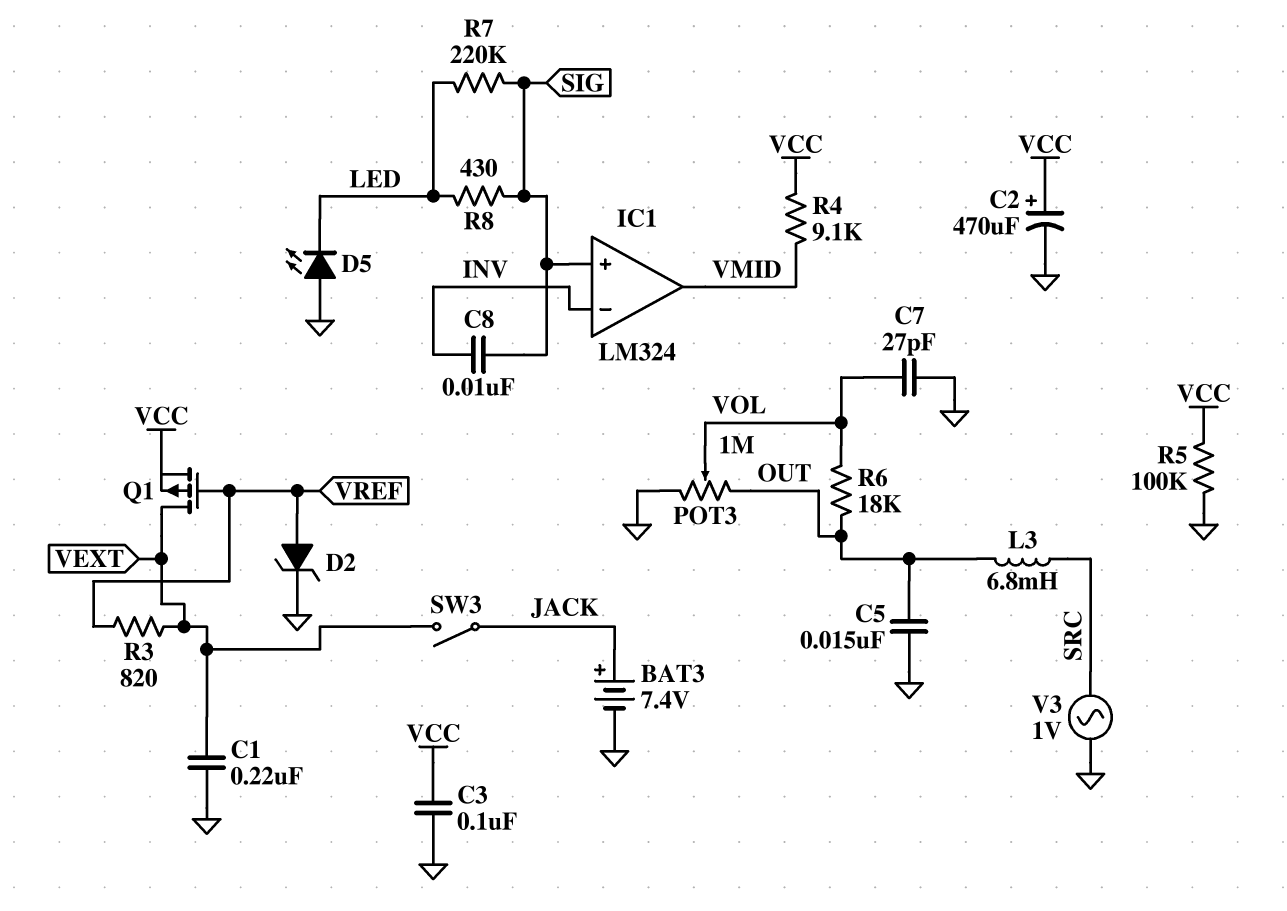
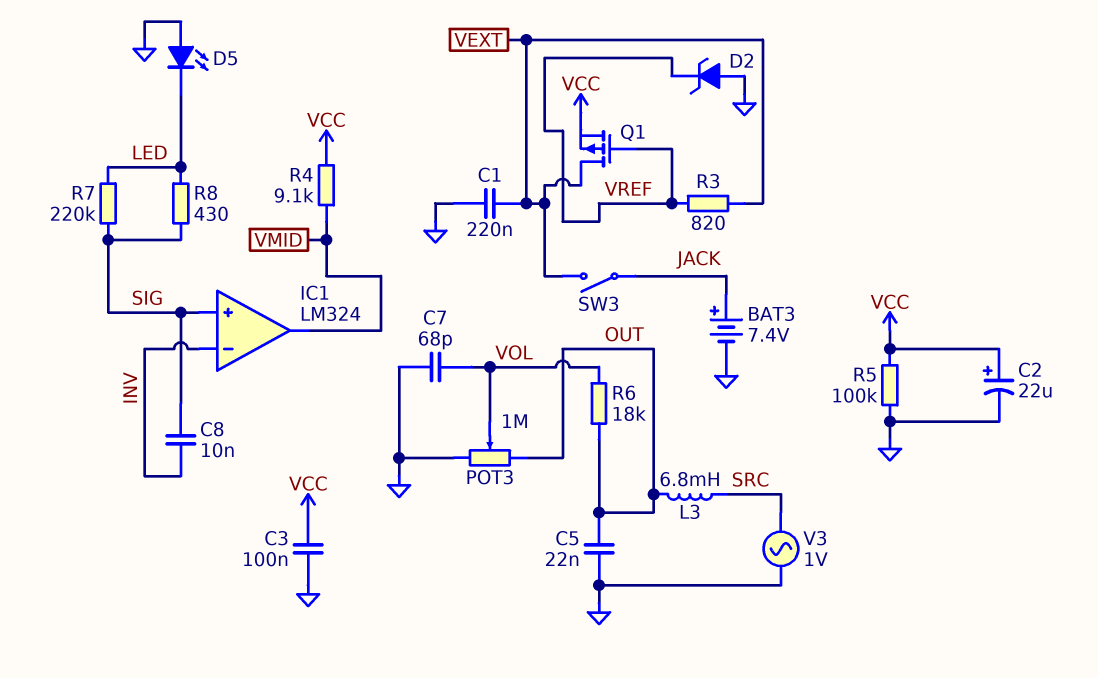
C2: 470uF (plus VCC, minus GND) -> 22uF (plus VCC, minus GND)
C5: 15nF (GND, OUT) -> 22nF (GND, OUT)
C7: 27pF (GND, VOL) -> 68pF (GND, VOL)
D2: zener (A VREF, K GND) -> zener (A GND, K VREF)

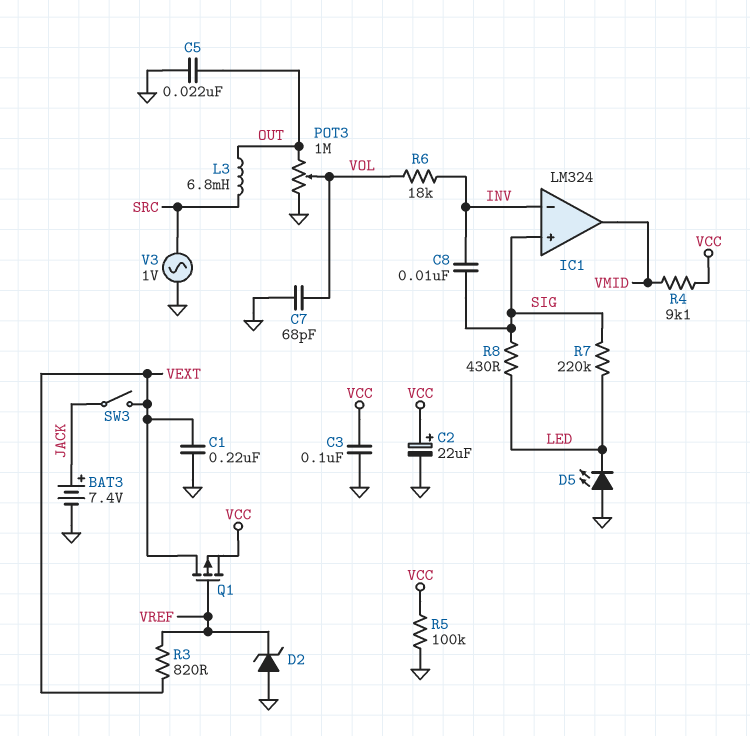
R6: 18k (OUT, VOL) -> 18k (INV, VOL)

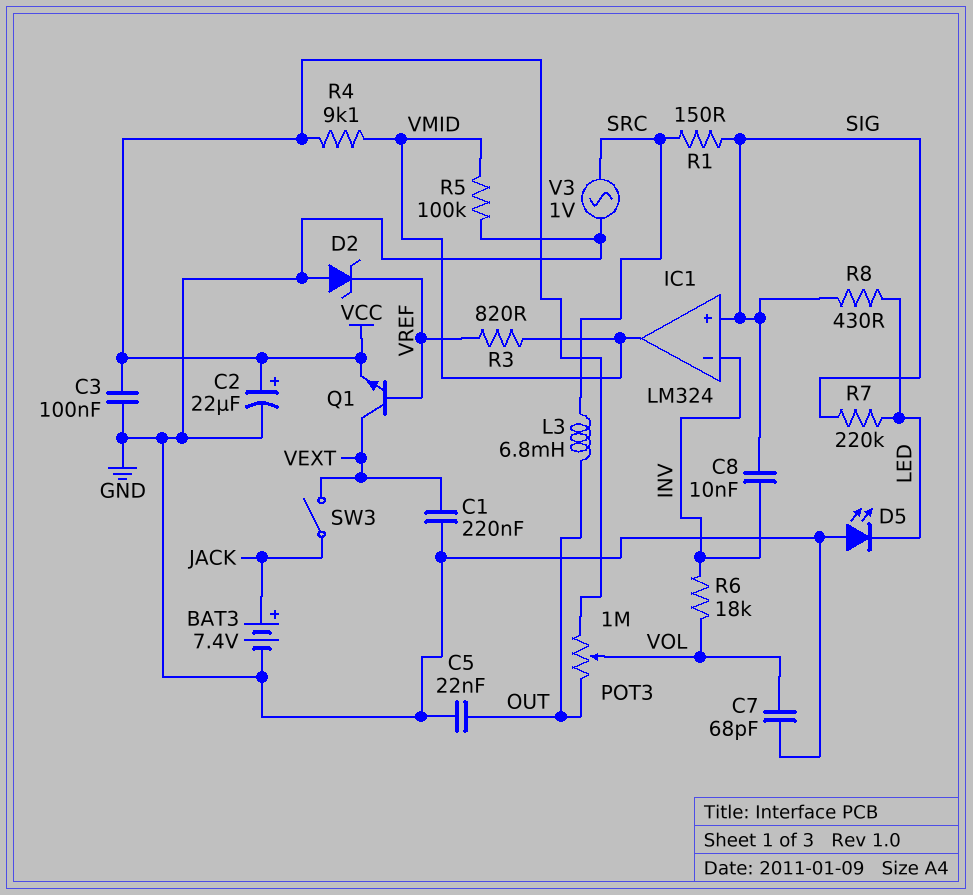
POT3: 1M (GND, OUT, wiper VOL) -> 1M (OUT, VCC, wiper VOL)
Q1: PMOS (G VREF, D VEXT, S VCC) -> NPN (B VREF, C VEXT, E VCC)
R1: none -> 150 (SIG, SRC)
R3: 820 (VEXT, VREF) -> 820 (VMID, VREF)
R5: 100k (GND, VCC) -> 100k (GND, VMID)

